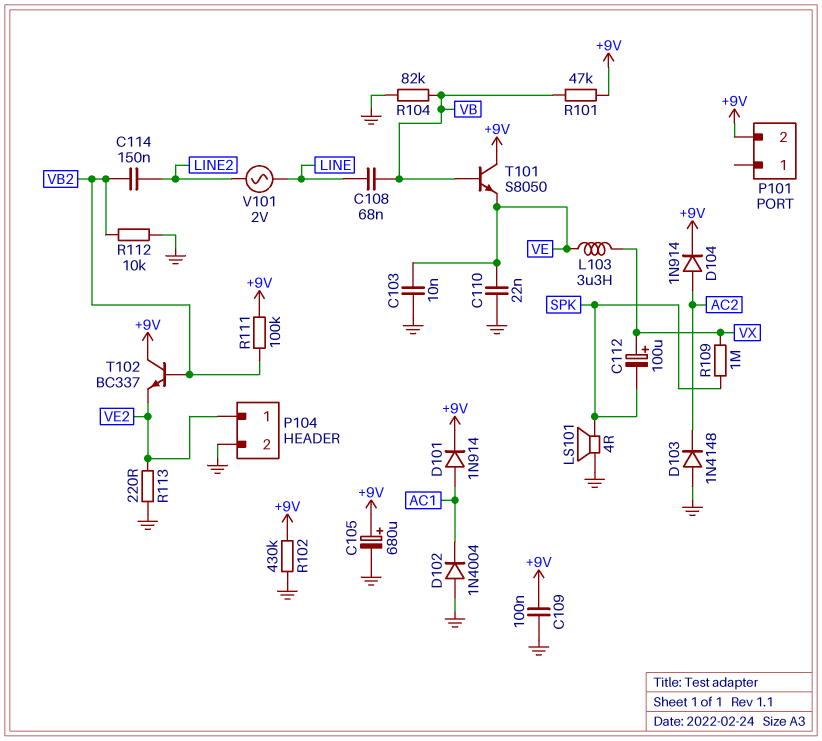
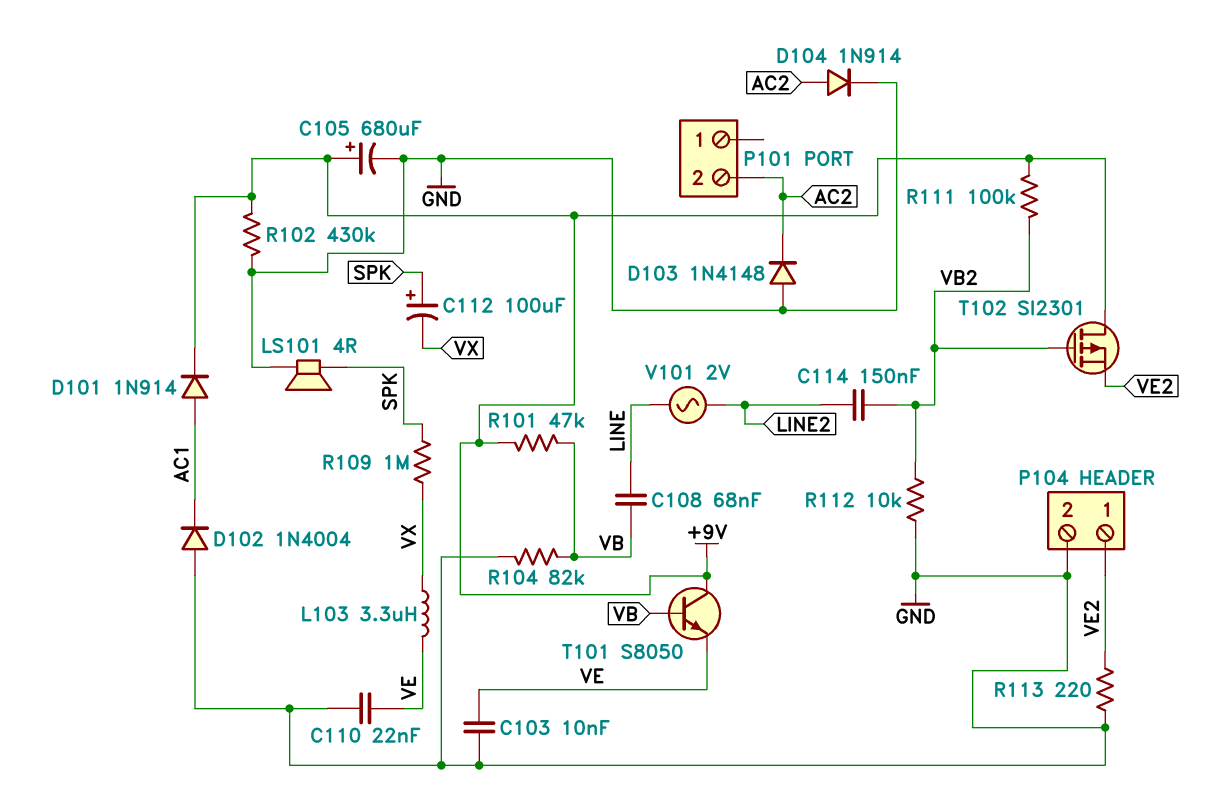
C109: 100nF (+9V, GND) -> none
C112: 100uF (plus VX, minus SPK) -> 100uF (plus SPK, minus VX)
D104: diode 1N914 (A AC2, K +9V) -> diode 1N914 (A AC2, K GND)
P101 pin 2: +9V -> AC2
T102: NPN BC337 (B VB2, C +9V, E VE2) -> PMOS SI2301 (G VB2, D +9V, S VE2)

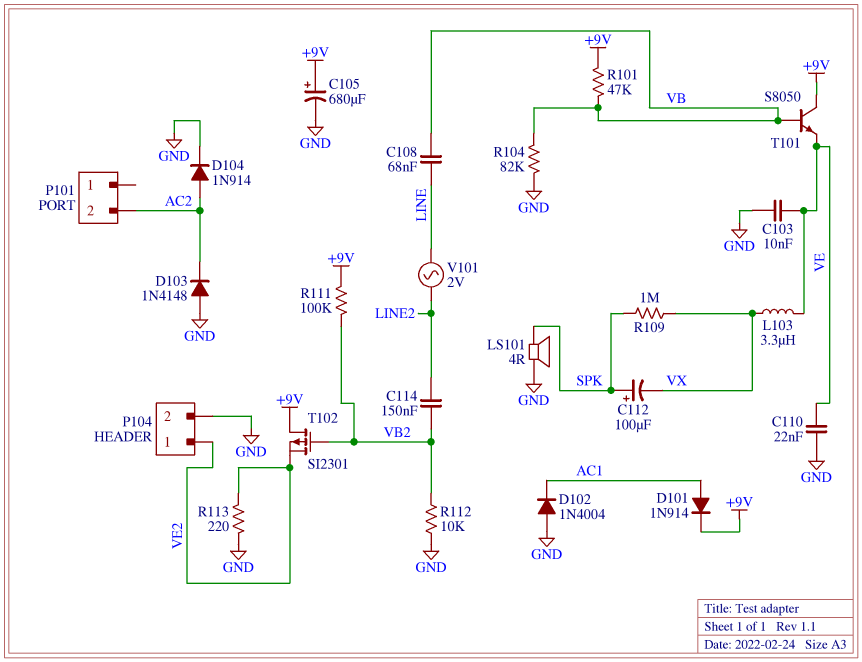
R102: 430k (+9V, GND) -> none

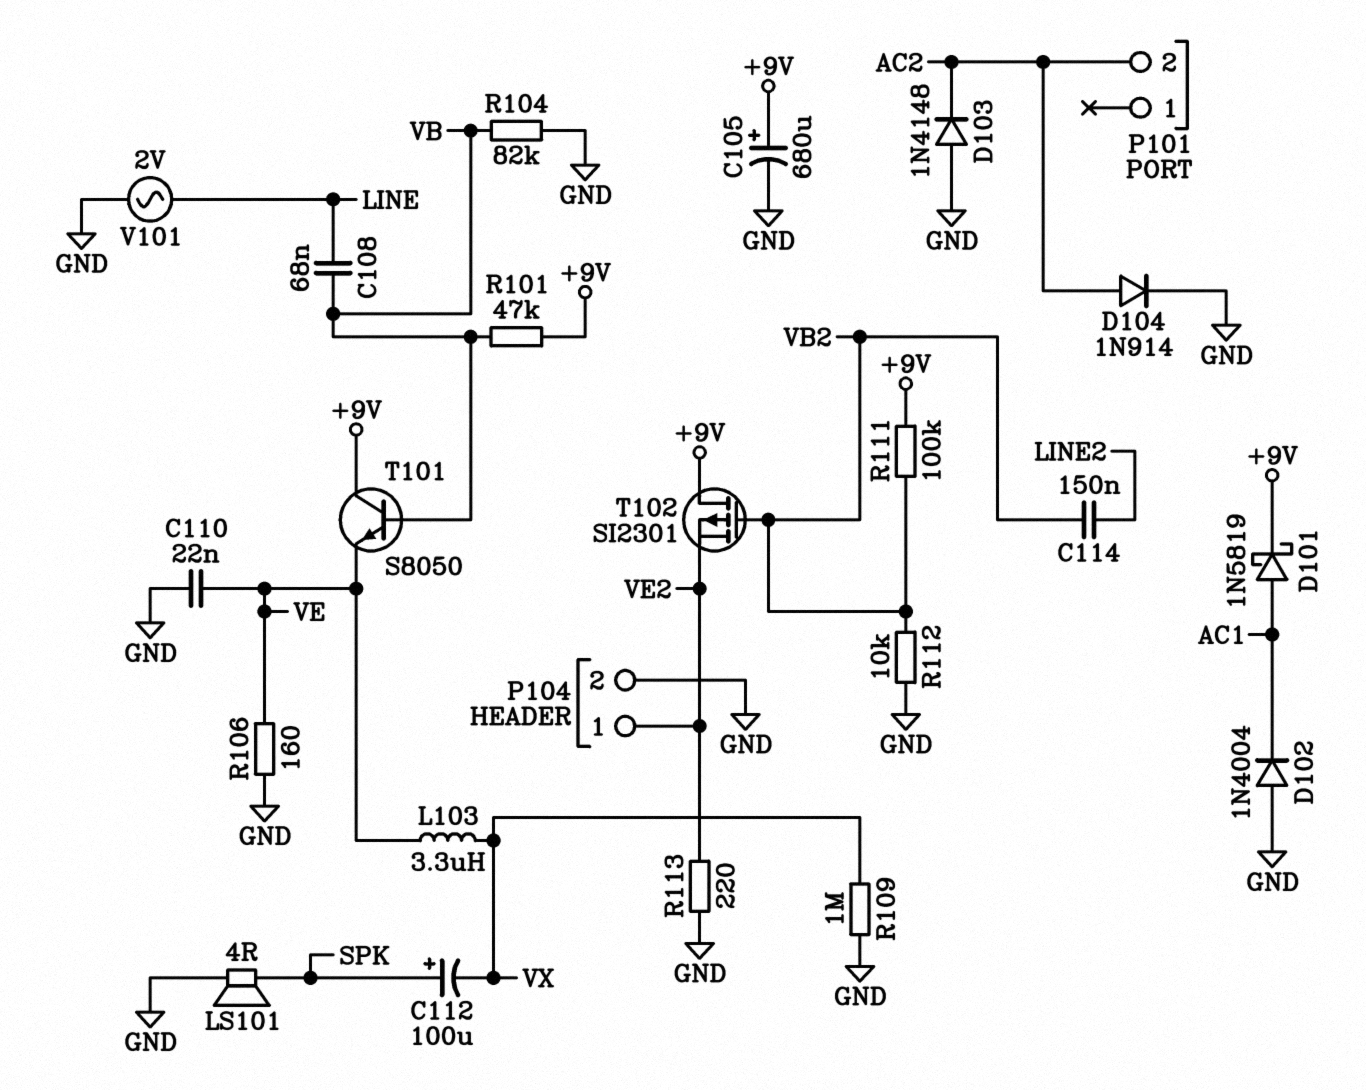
C103: 10nF (GND, VE) -> none
D101: diode 1N914 (A AC1, K +9V) -> schottky 1N5819 (A AC1, K +9V)
R106: none -> 160 (GND, VE)
R109: 1M (SPK, VX) -> 1M (GND, VX)
V101: AC 2V (LINE, LINE2) -> AC 2V (GND, LINE)

